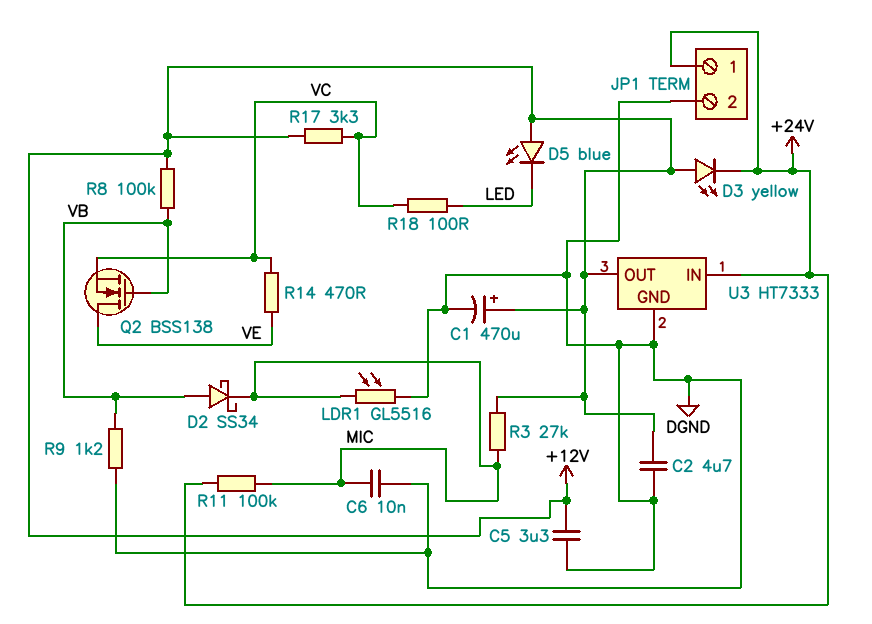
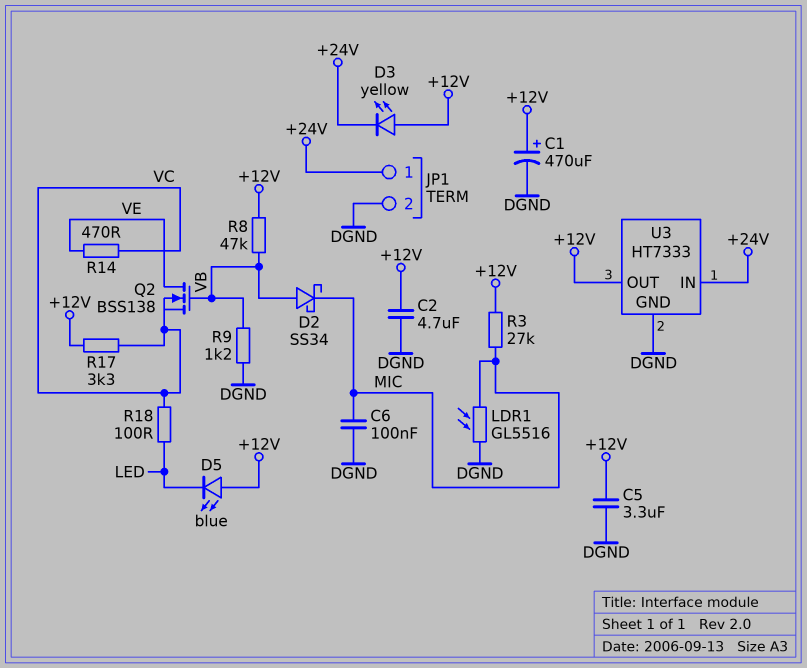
C6: 10nF (DGND, MIC) -> 100nF (DGND, MIC)
R8: 100k (+12V, VB) -> 47k (+12V, VB)
R11: 100k (+24V, MIC) -> none

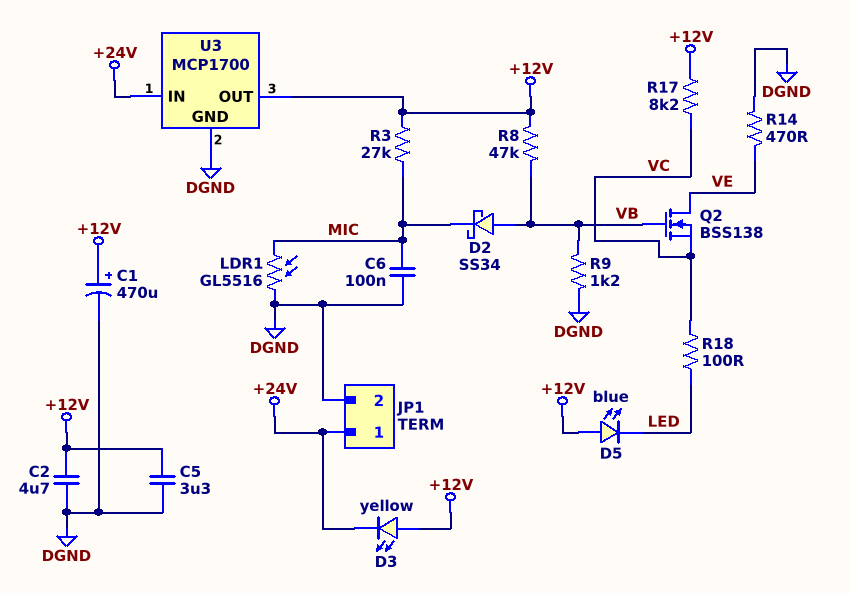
R14: 470 (VC, VE) -> 470 (DGND, VE)
R17: 3.3k (+12V, VC) -> 8.2k (+12V, VC)
U3: HT7333 -> MCP1700

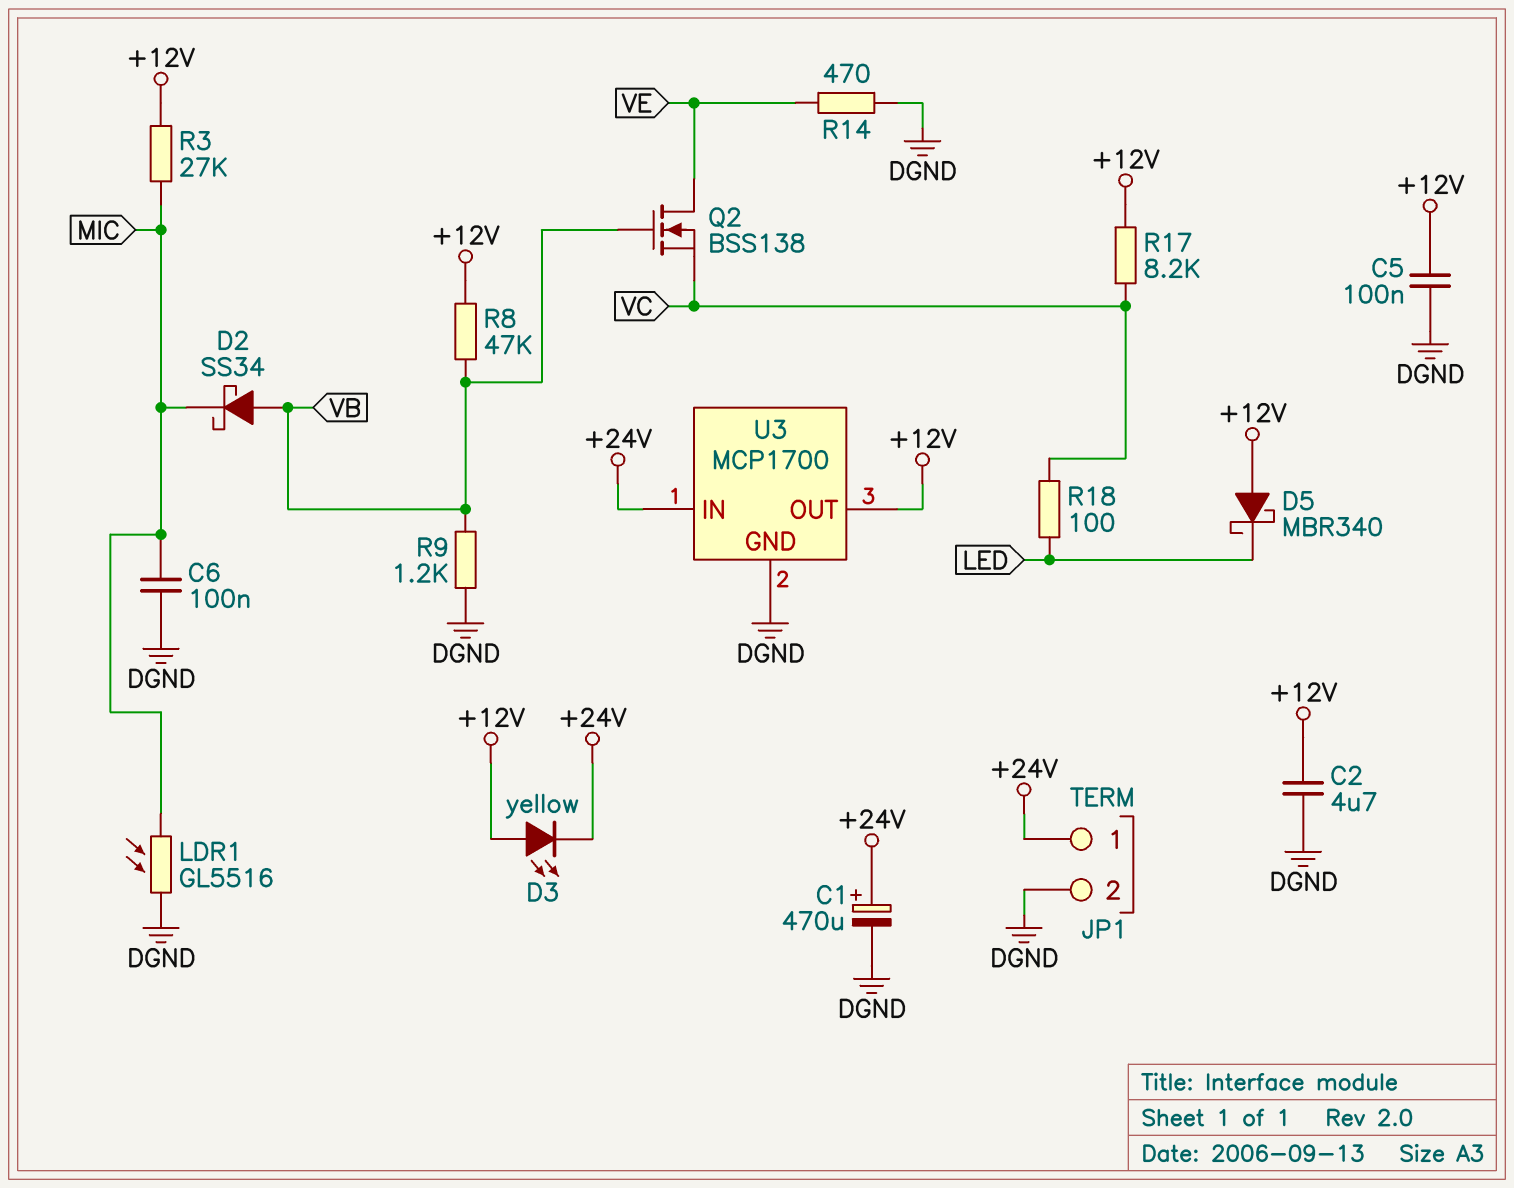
C1: 470uF (plus +12V, minus DGND) -> 470uF (plus +24V, minus DGND)
C5: 3.3uF (+12V, DGND) -> 100nF (+12V, DGND)
D5: LED blue (A +12V, K LED) -> schottky MBR340 (A +12V, K LED)

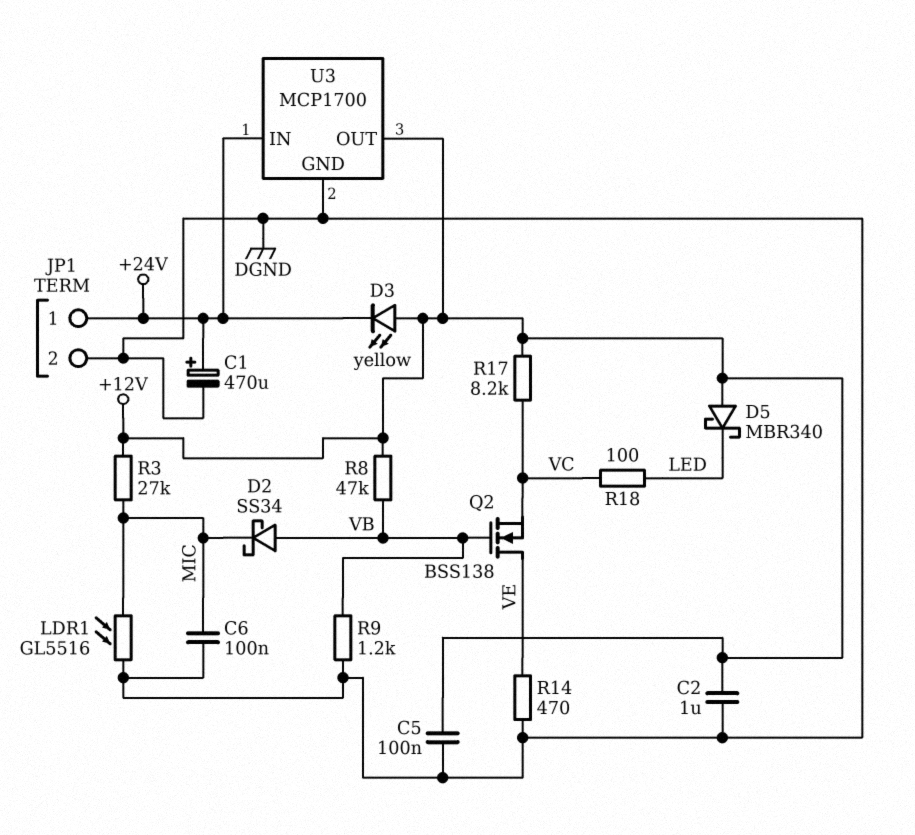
C2: 4.7uF (+12V, DGND) -> 1uF (+12V, DGND)

